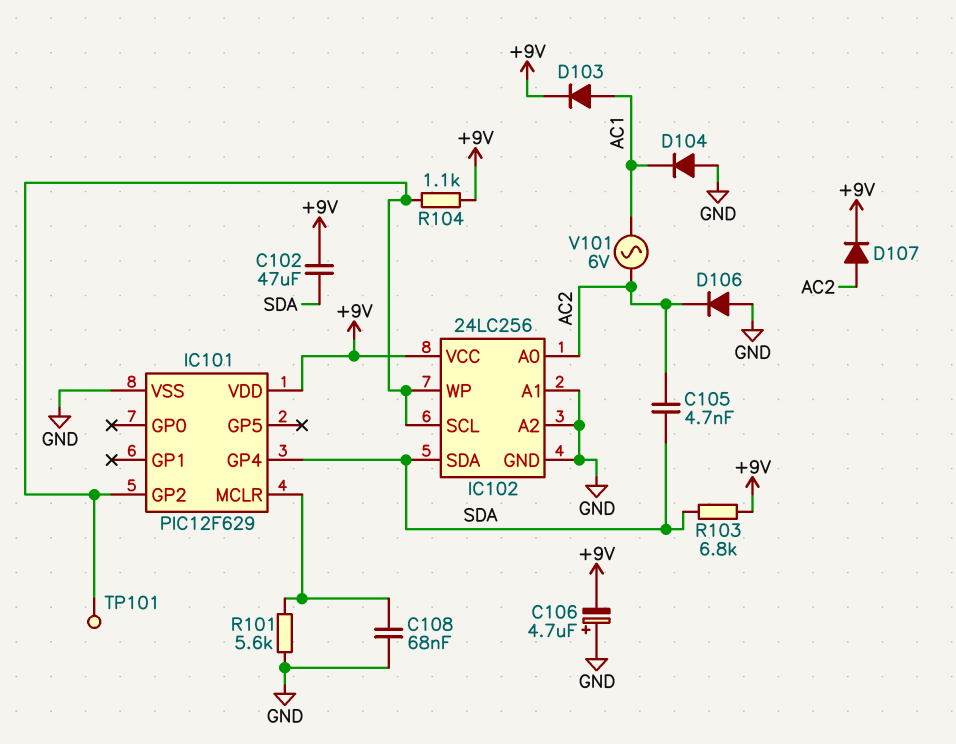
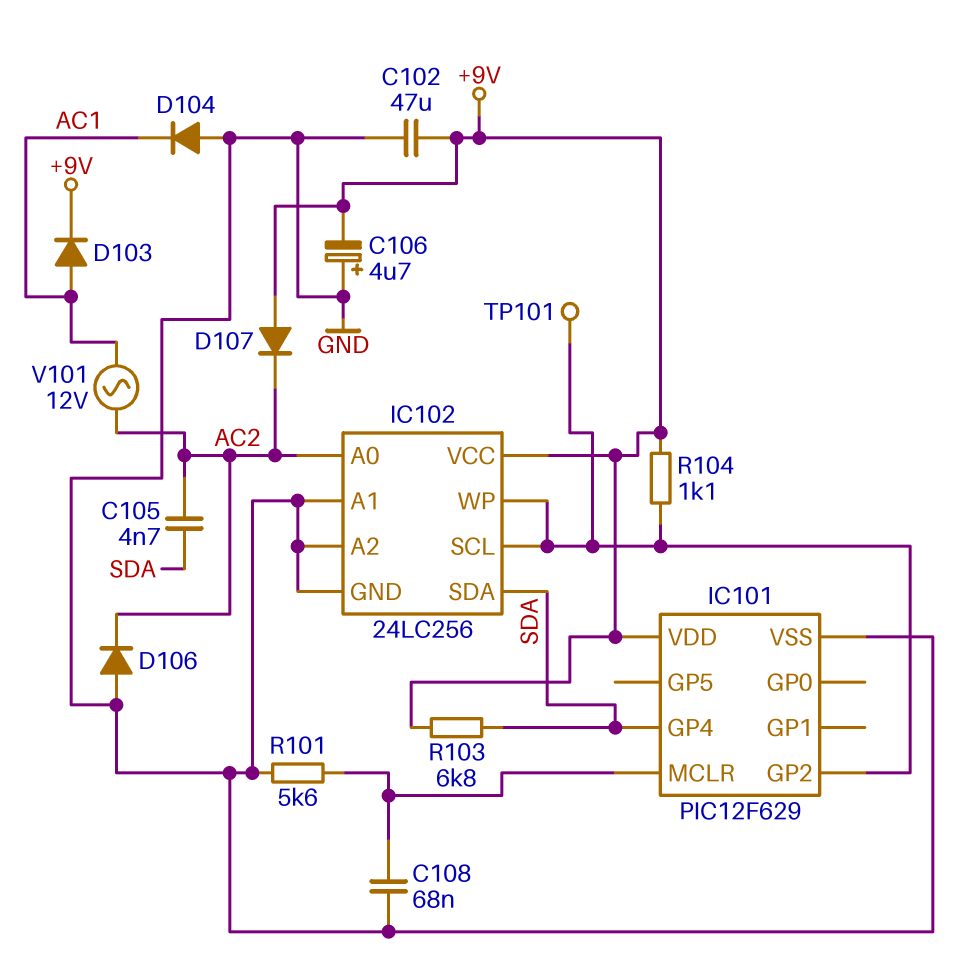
C102: 47uF (+9V, SDA) -> 47uF (+9V, GND)
D107: diode (A AC2, K +9V) -> diode (A +9V, K AC2)
V101: AC 6V (AC1, AC2) -> AC 12V (AC1, AC2)

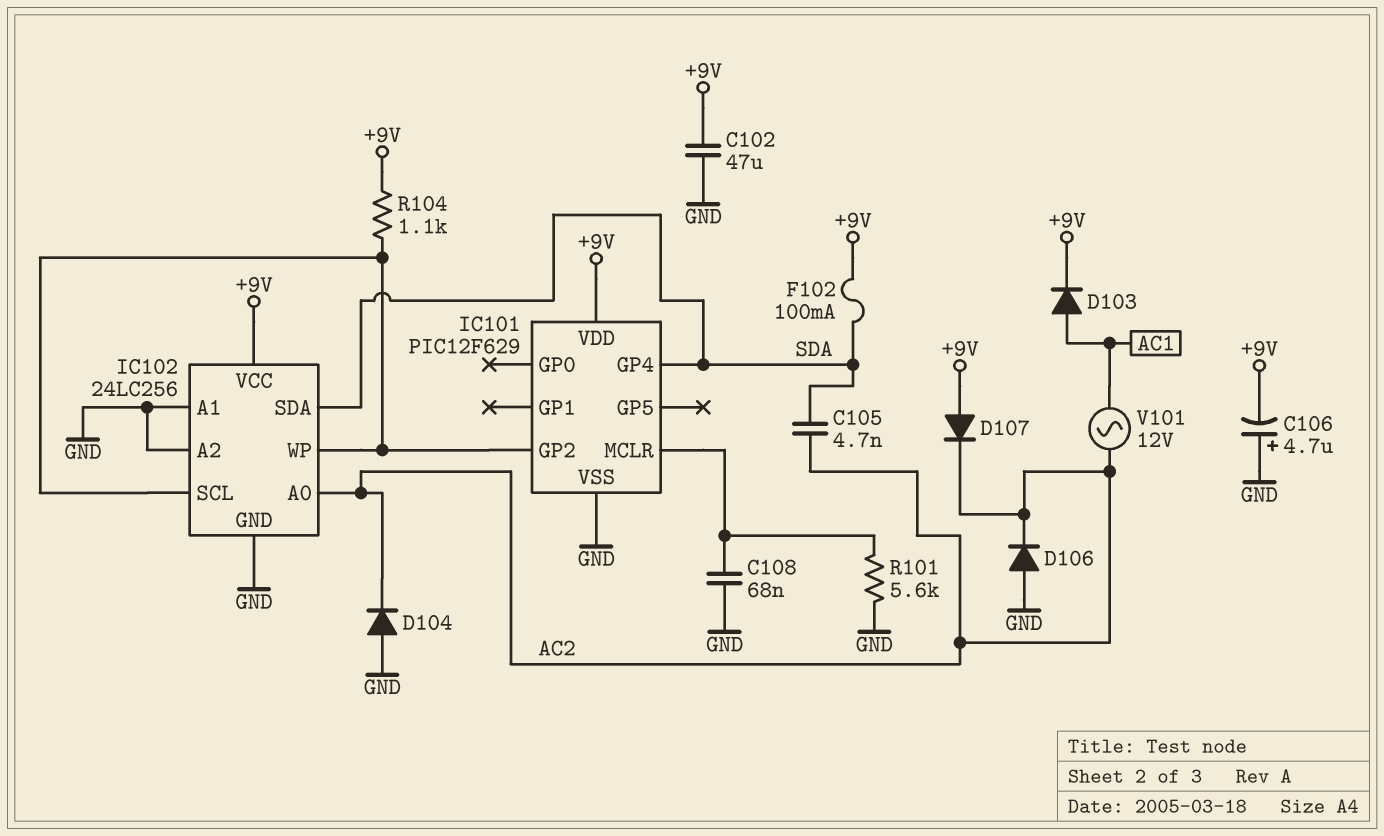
D104: diode (A GND, K AC1) -> diode (A GND, K AC2)
F102: none -> 100mA (+9V, SDA)
R103: 6.8k (+9V, SDA) -> none
TP101: test point (IC101/GP2) -> none

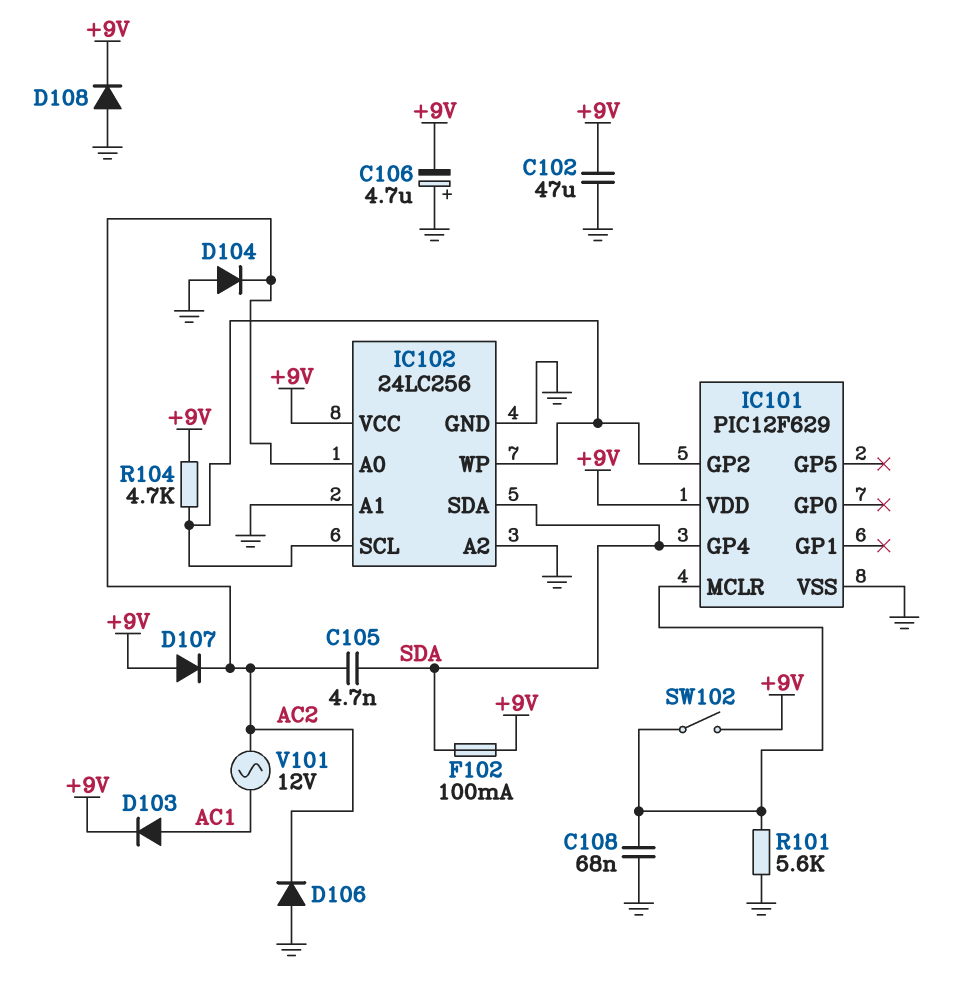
D108: none -> diode (A GND, K +9V)
R104: 1.1k (+9V, IC101/GP2) -> 4.7k (+9V, IC101/GP2)
SW102: none -> switch (+9V, IC101/MCLR)

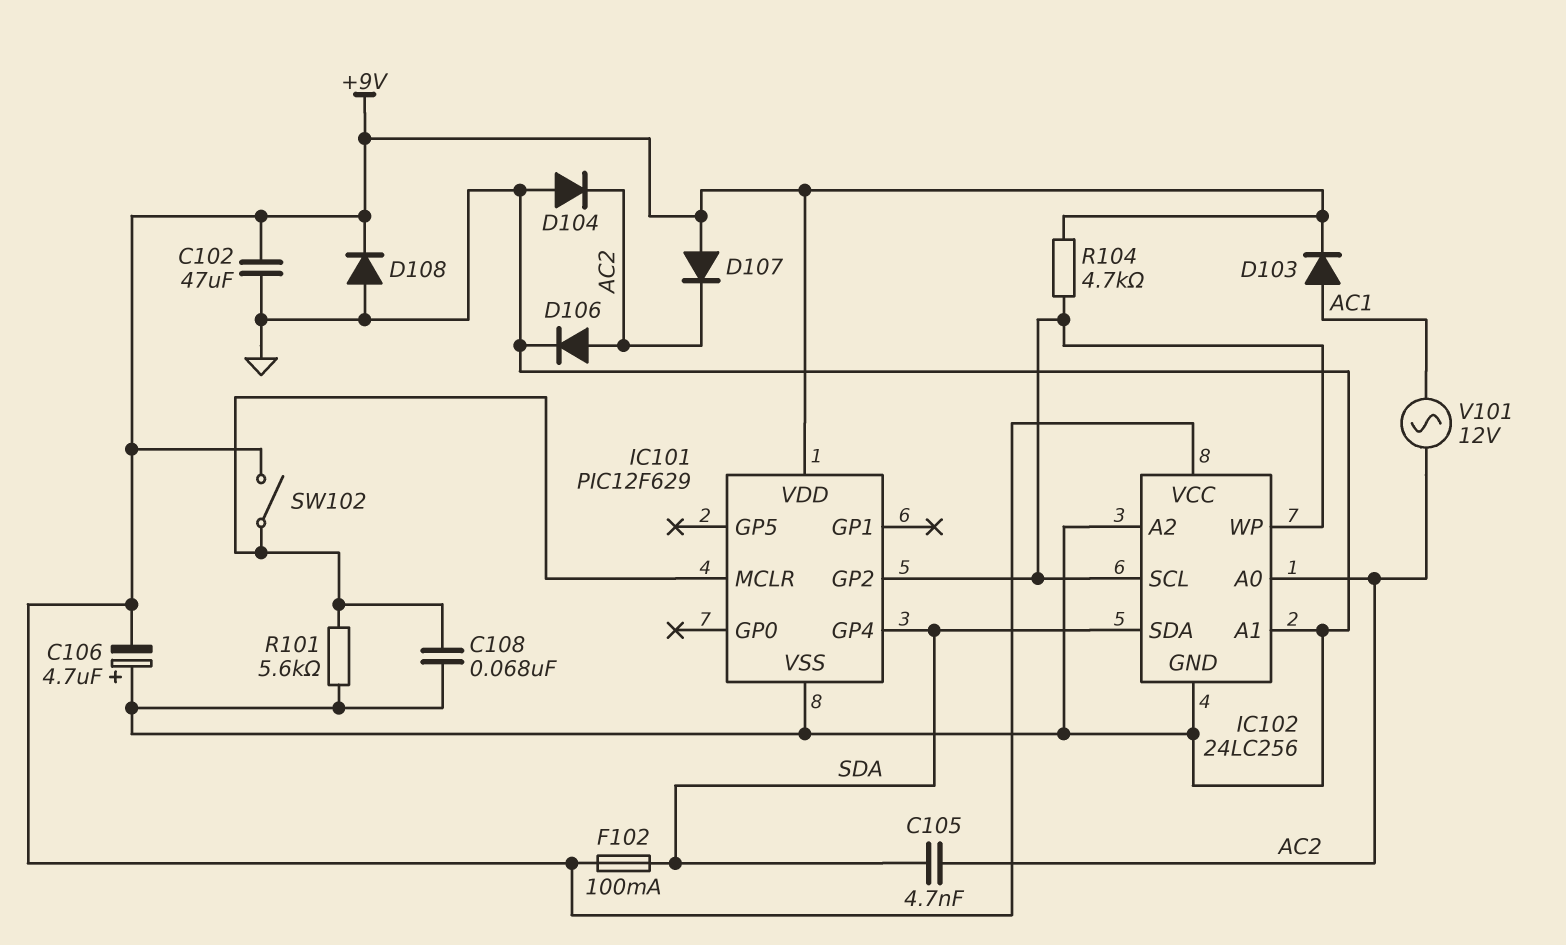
D106: diode (A GND, K AC2) -> diode (A AC2, K GND)

